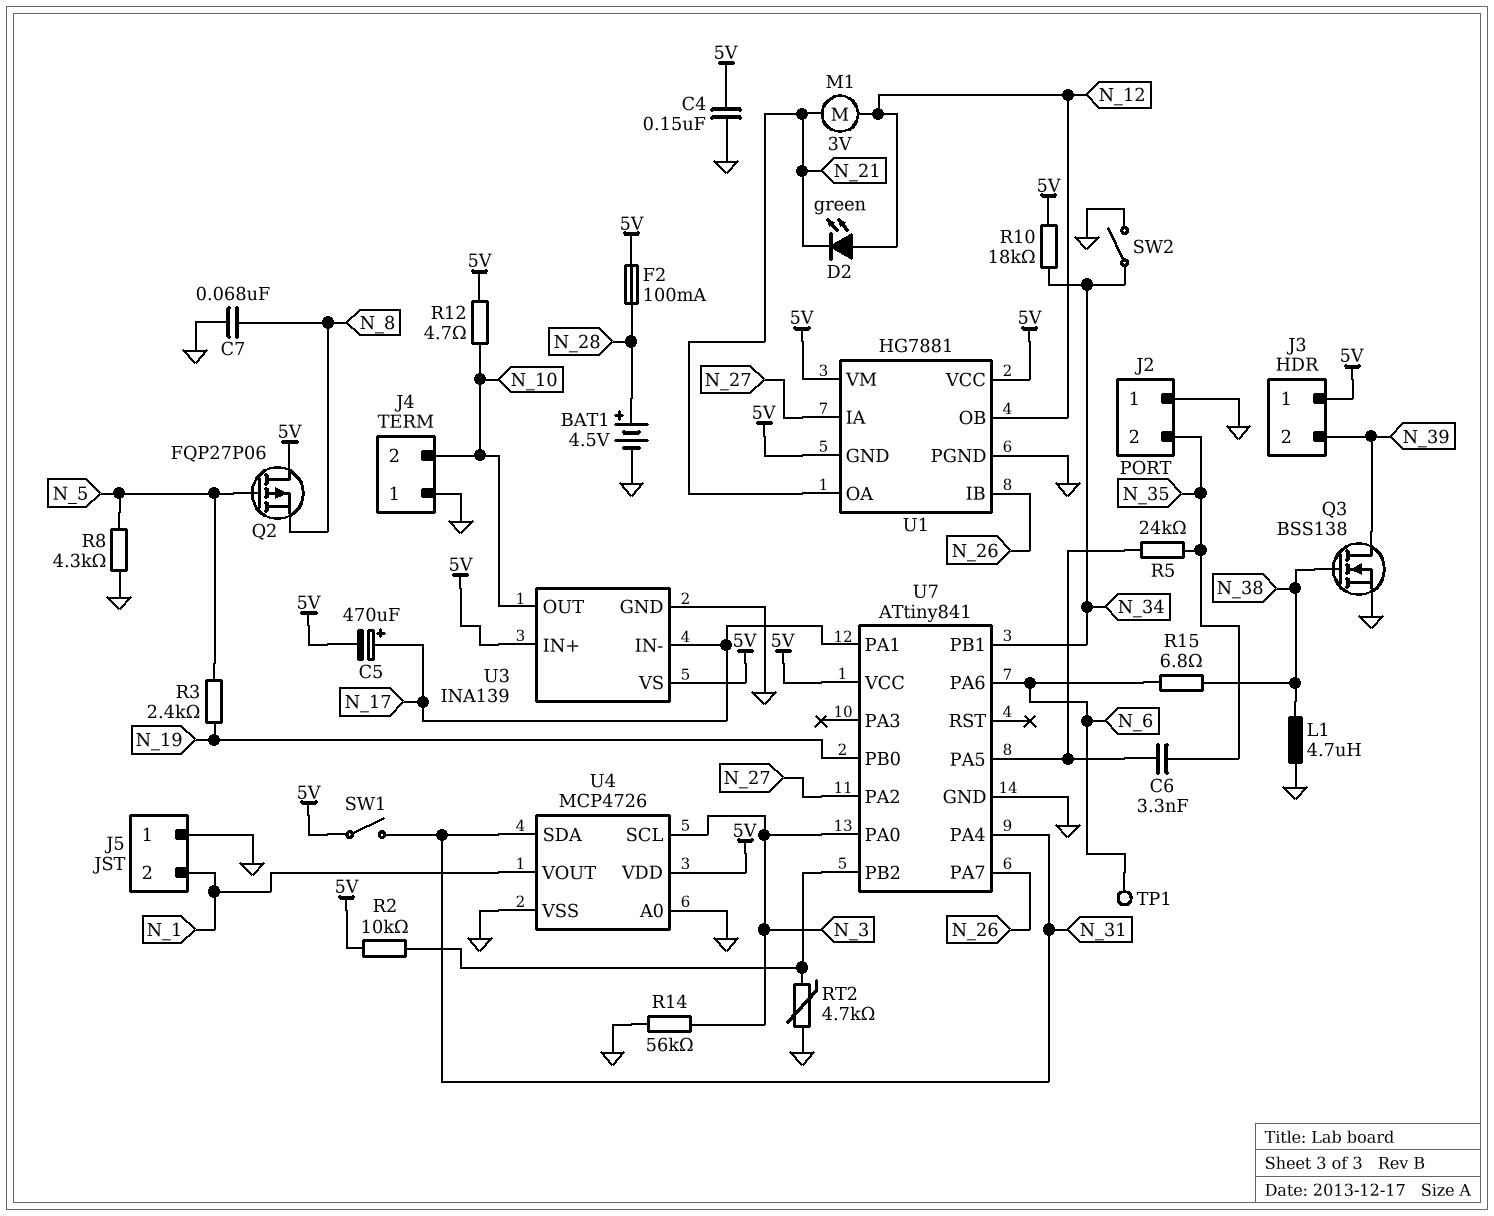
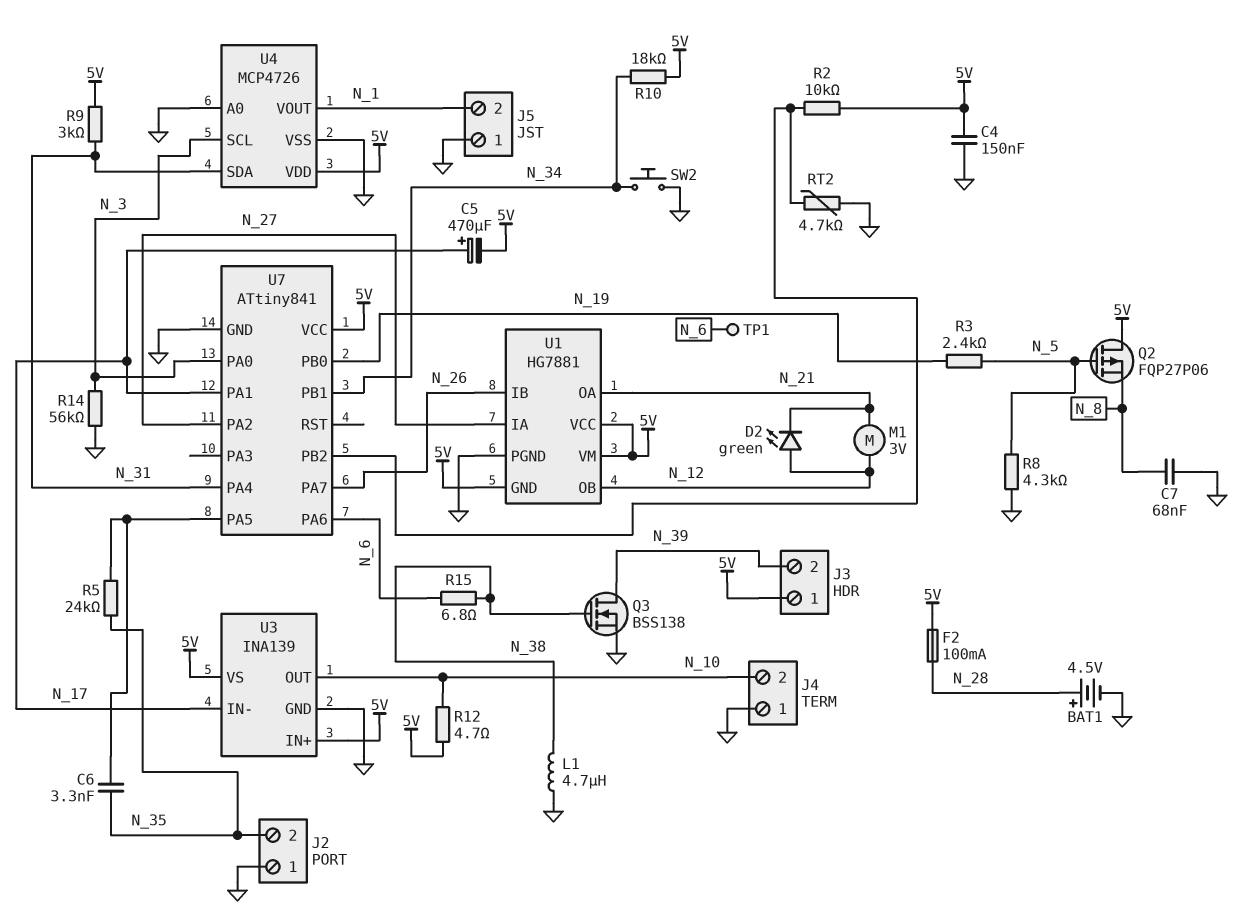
R9: none -> 3k (5V, N_31)
SW1: switch (5V, N_31) -> none
SW2: switch (GND, N_34) -> button (GND, N_34)

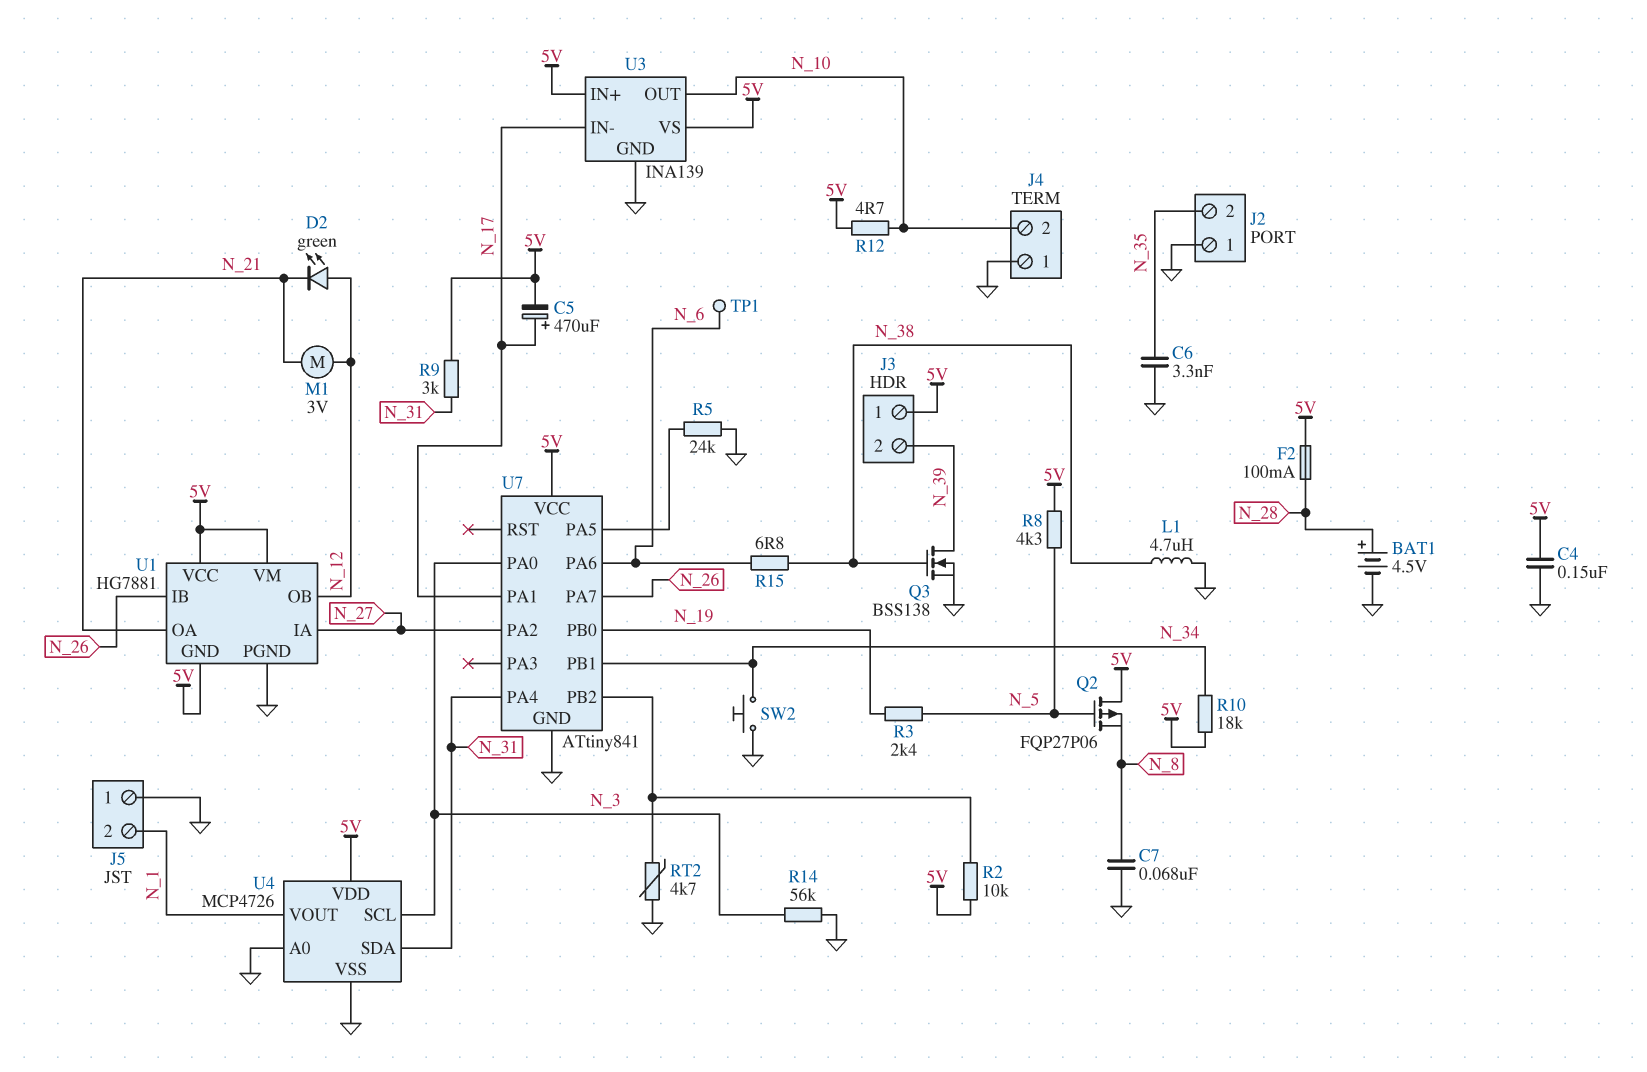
C6: 3.3nF (N_35, U7/PA5) -> 3.3nF (GND, N_35)
R5: 24k (N_35, U7/PA5) -> 24k (GND, U7/PA5)
R8: 4.3k (GND, N_5) -> 4.3k (5V, N_5)

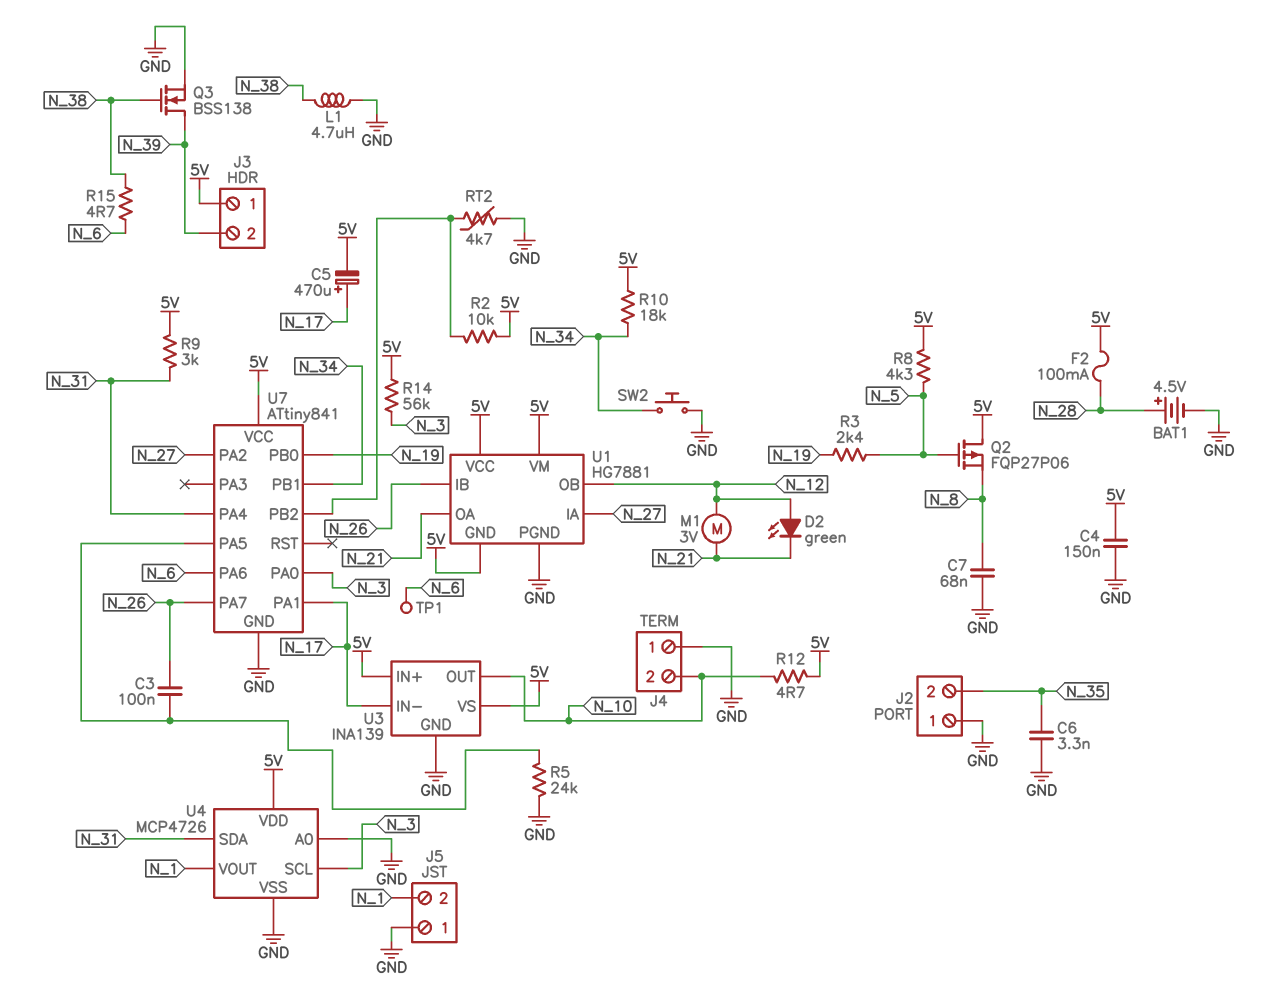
C3: none -> 100nF (N_26, U7/PA5)
R14: 56k (GND, N_3) -> 56k (5V, N_3)
R15: 6.8 (N_6, N_38) -> 4.7 (N_6, N_38)

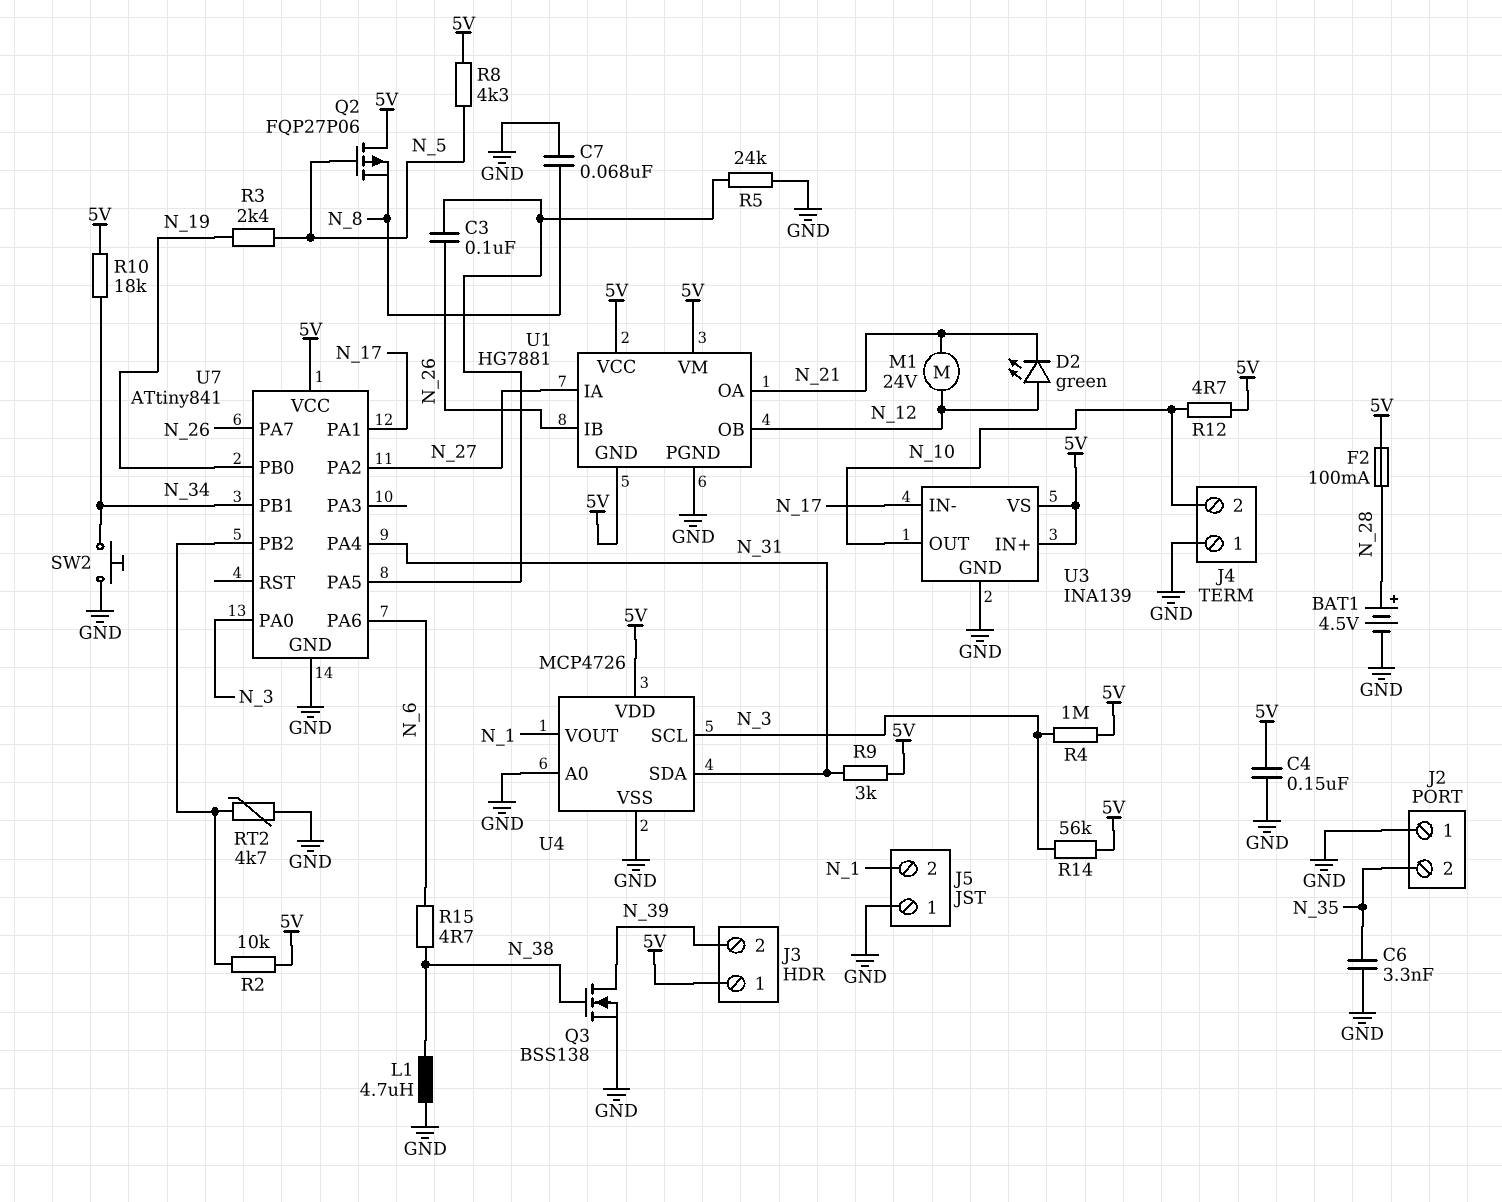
C5: 470uF (plus N_17, minus 5V) -> none
M1: motor 3V (N_12, N_21) -> motor 24V (N_12, N_21)
R4: none -> 1M (5V, N_3)
TP1: test point (N_6) -> none

